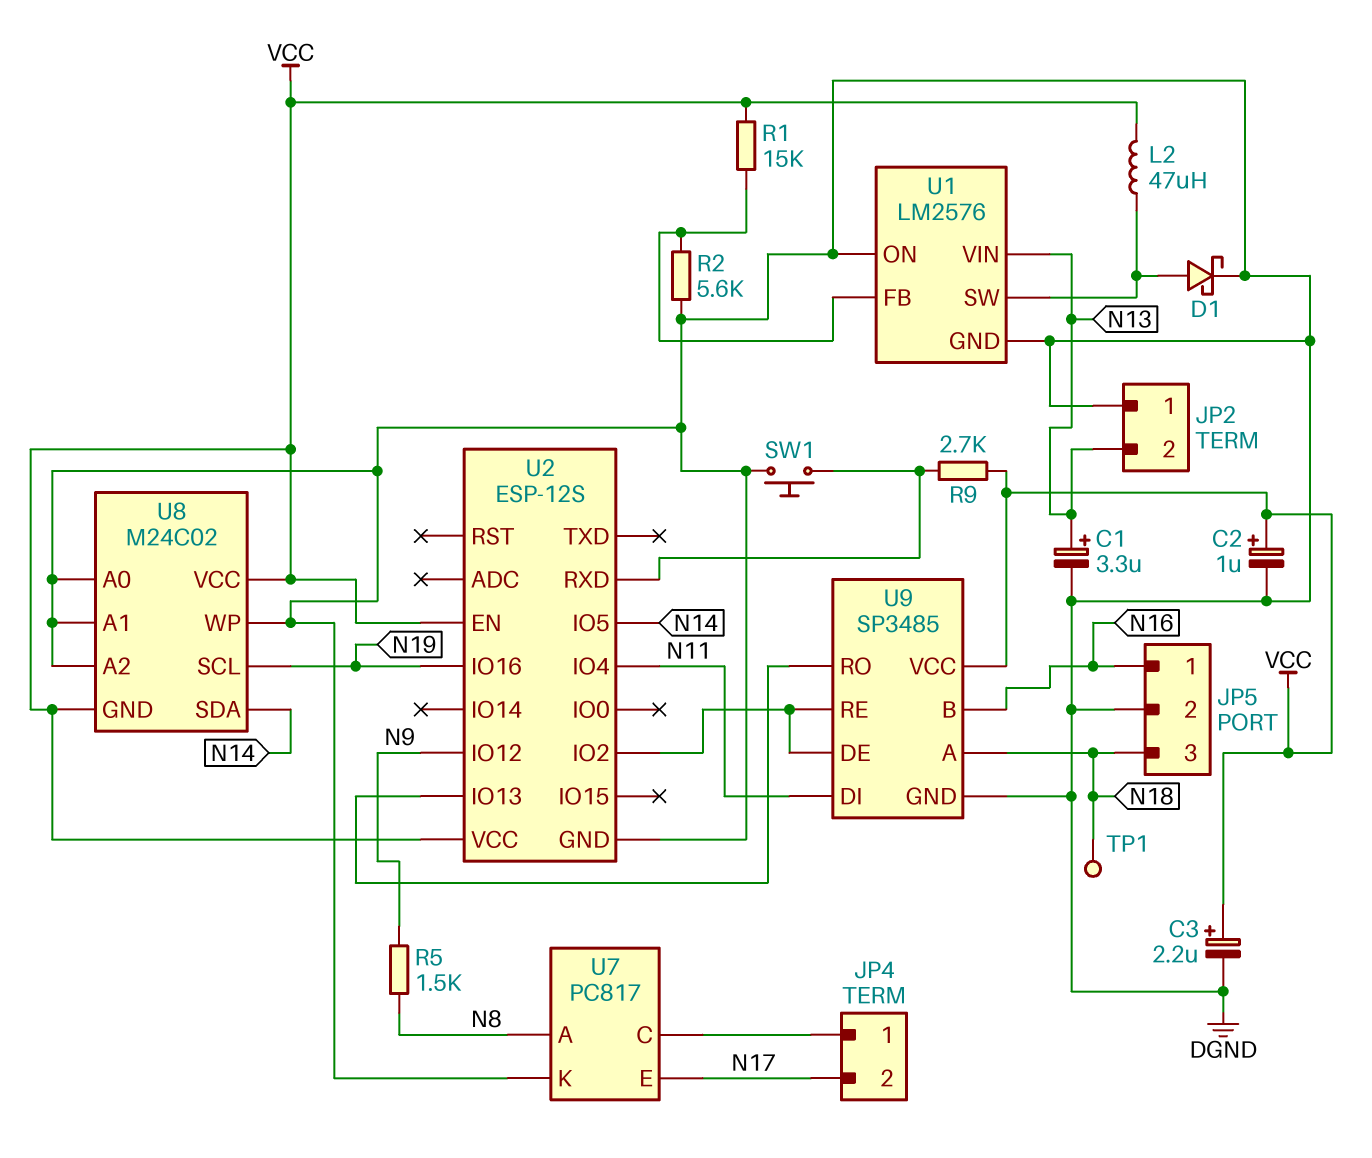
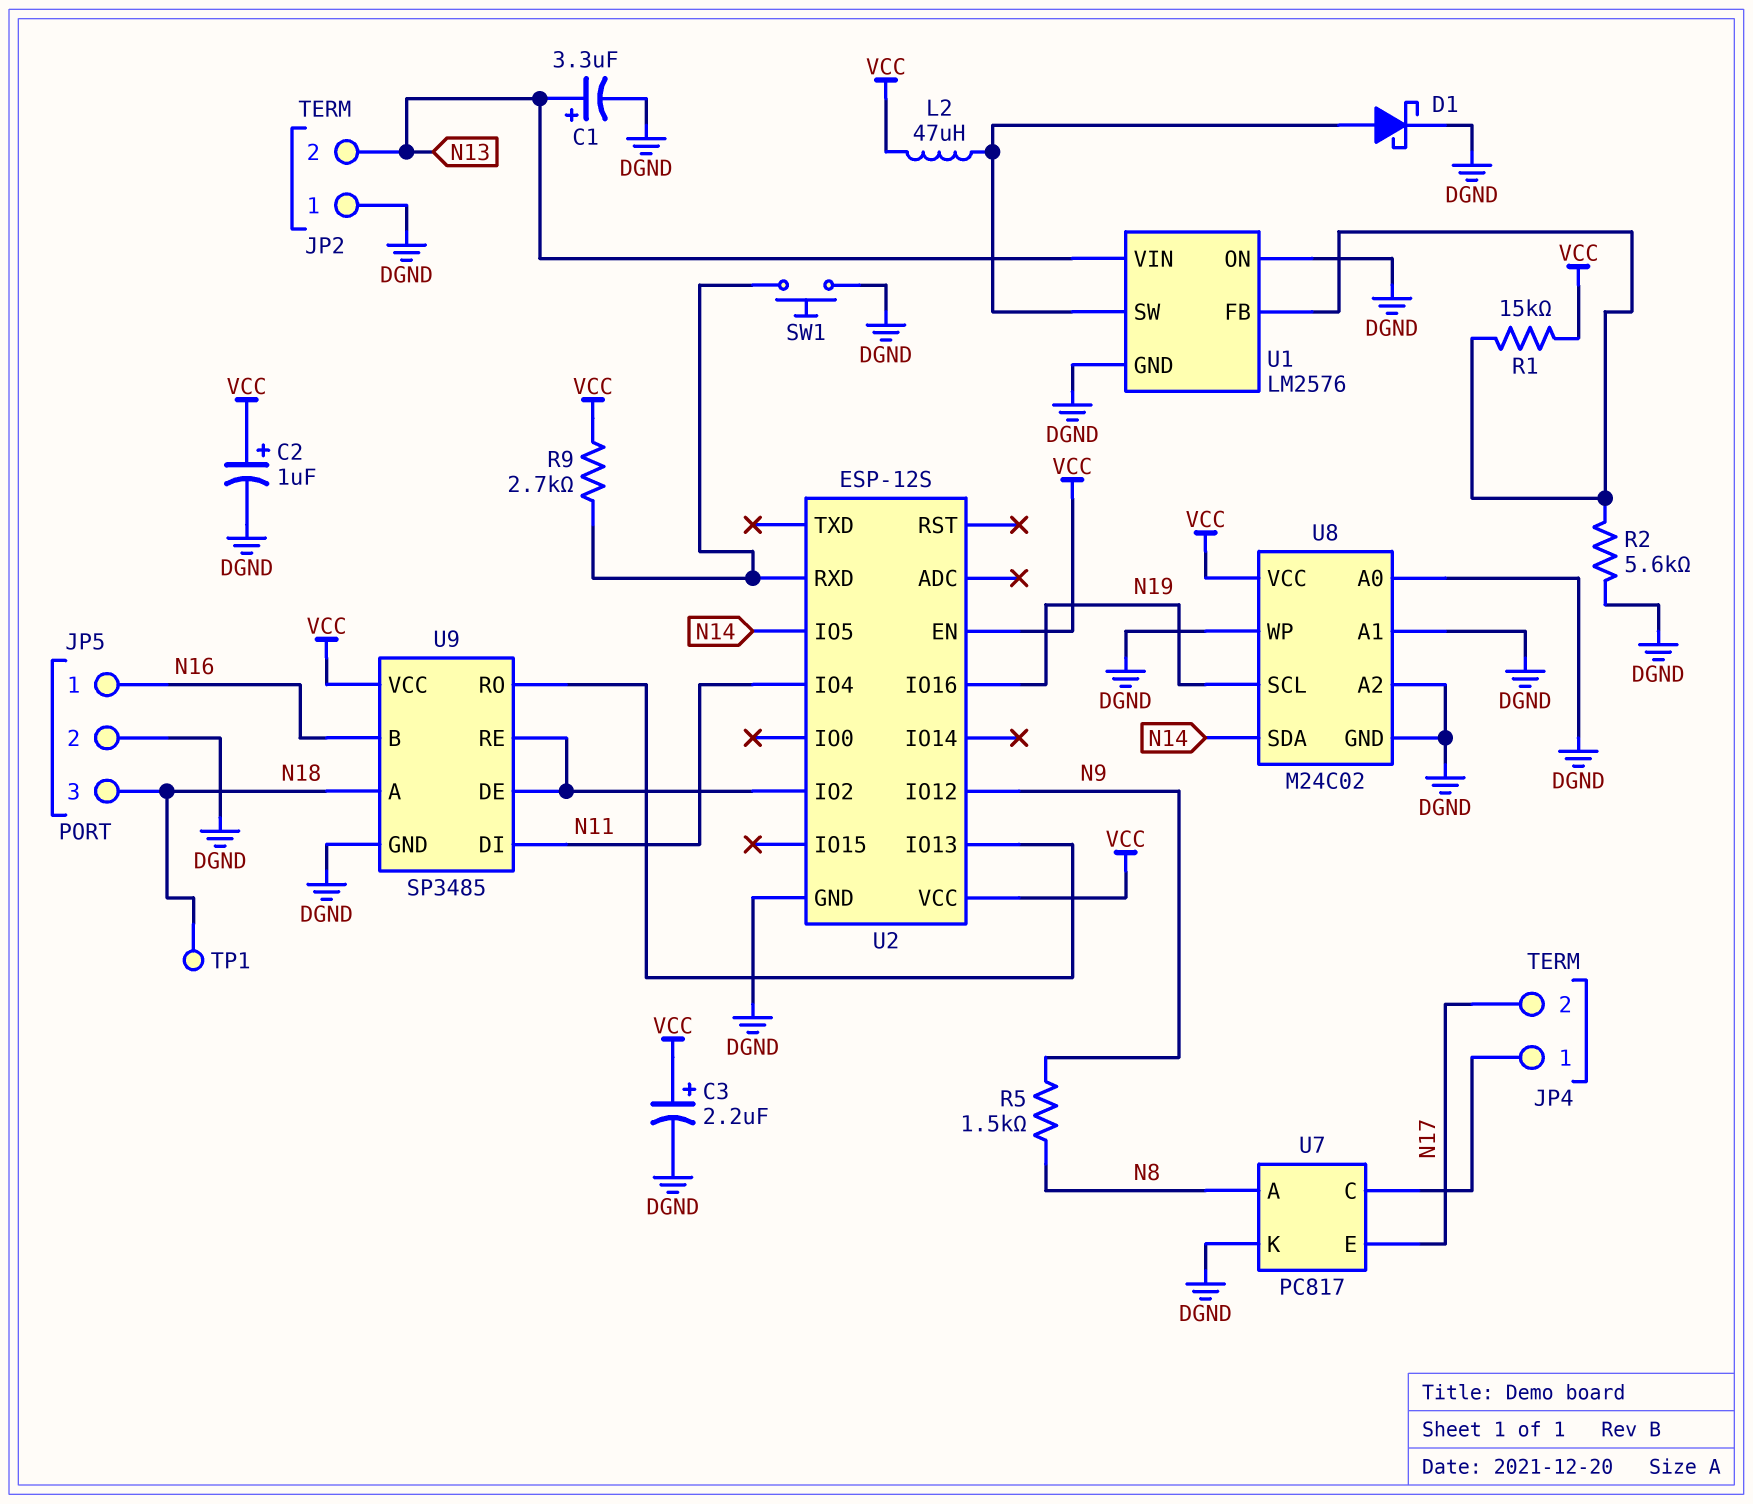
U8 pin GND: VCC -> DGND

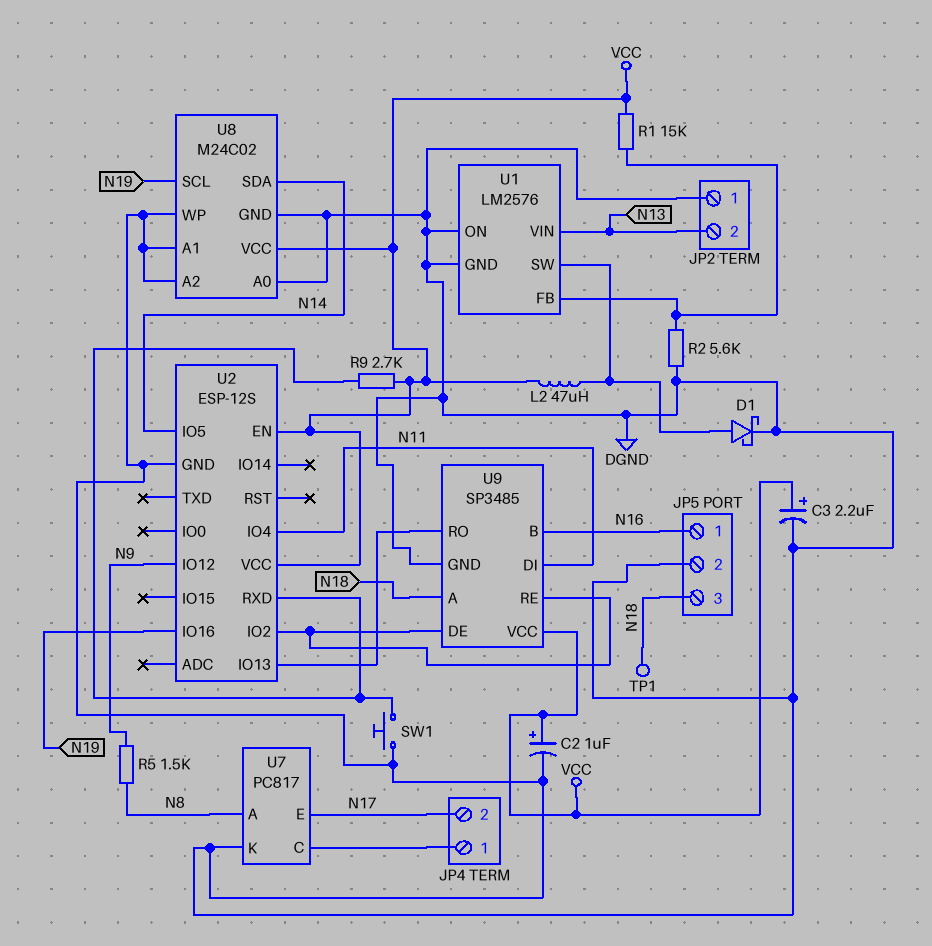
C1: 3.3uF (plus N13, minus DGND) -> none

